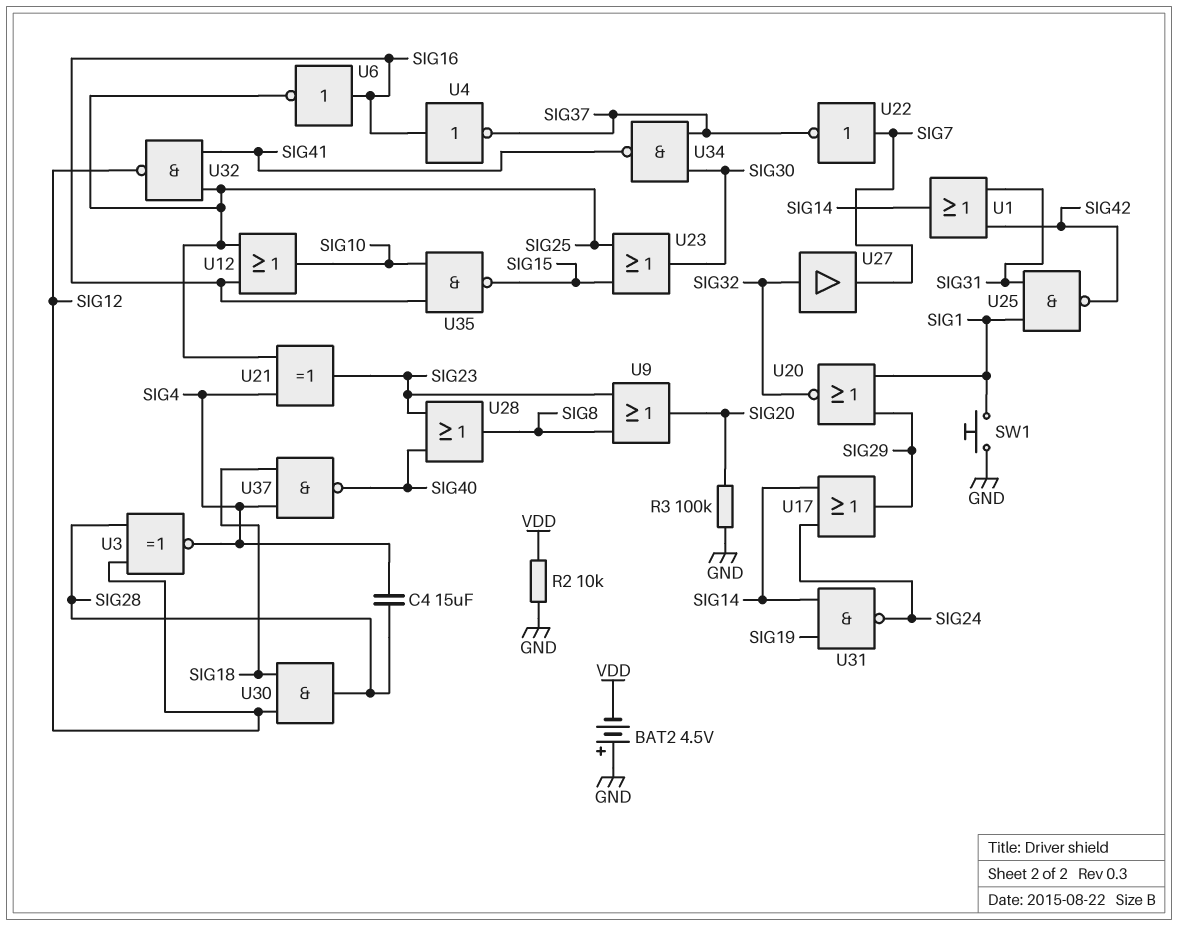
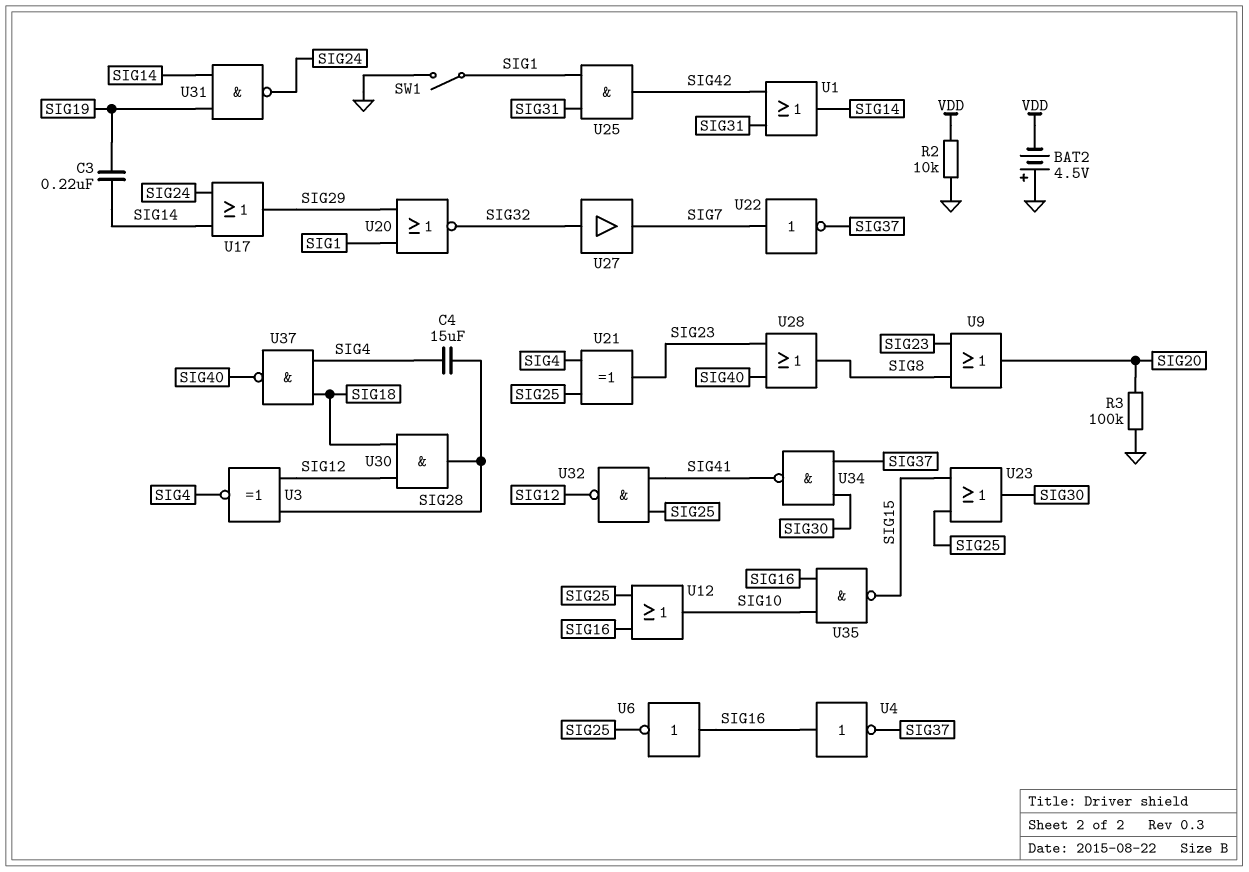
C3: none -> 220nF (SIG14, SIG19)
SW1: button (GND, SIG1) -> switch (GND, SIG1)
U25: NAND (in SIG1, in SIG31, out SIG42) -> AND (in SIG1, in SIG31, out SIG42)

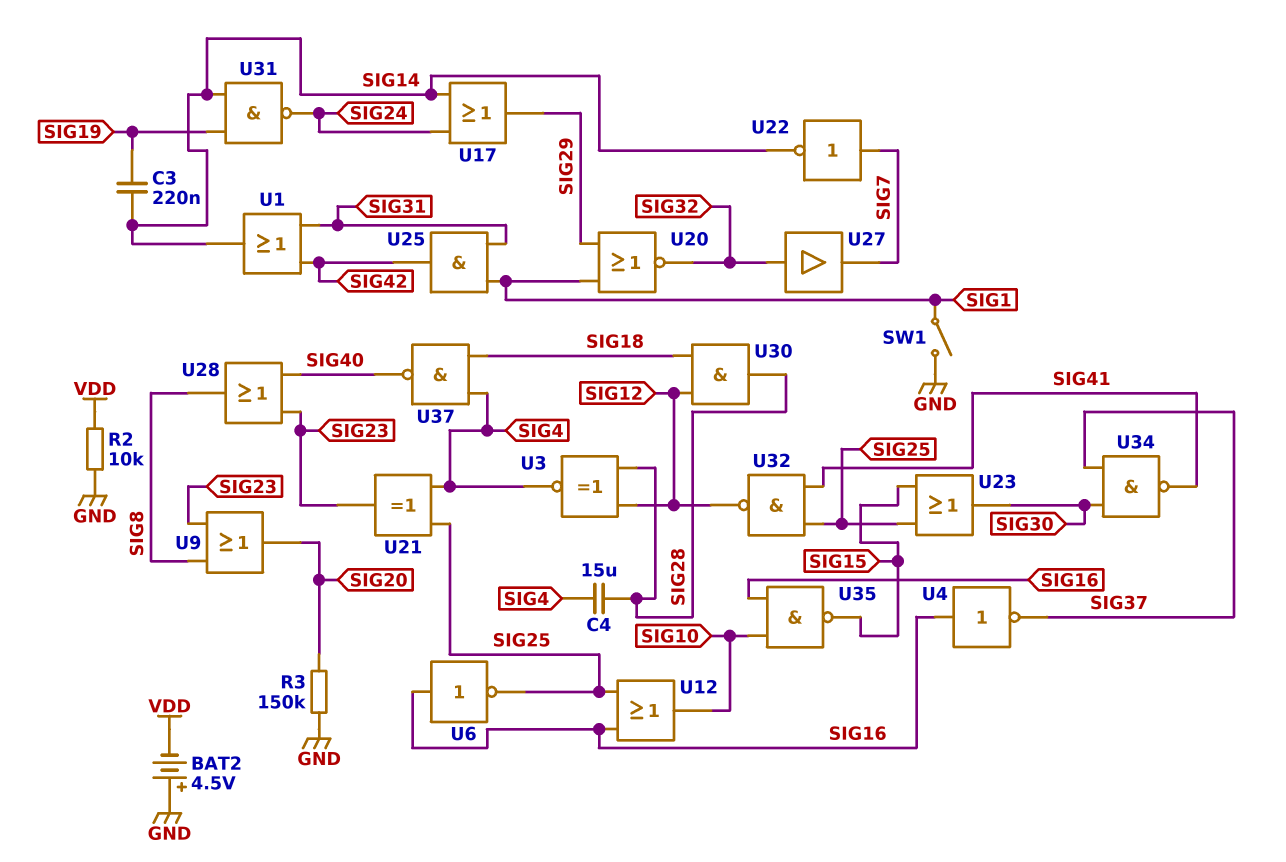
R3: 100k (GND, SIG20) -> 150k (GND, SIG20)
U22: NOT (in SIG7, out SIG37) -> NOT (in SIG7, out SIG14)

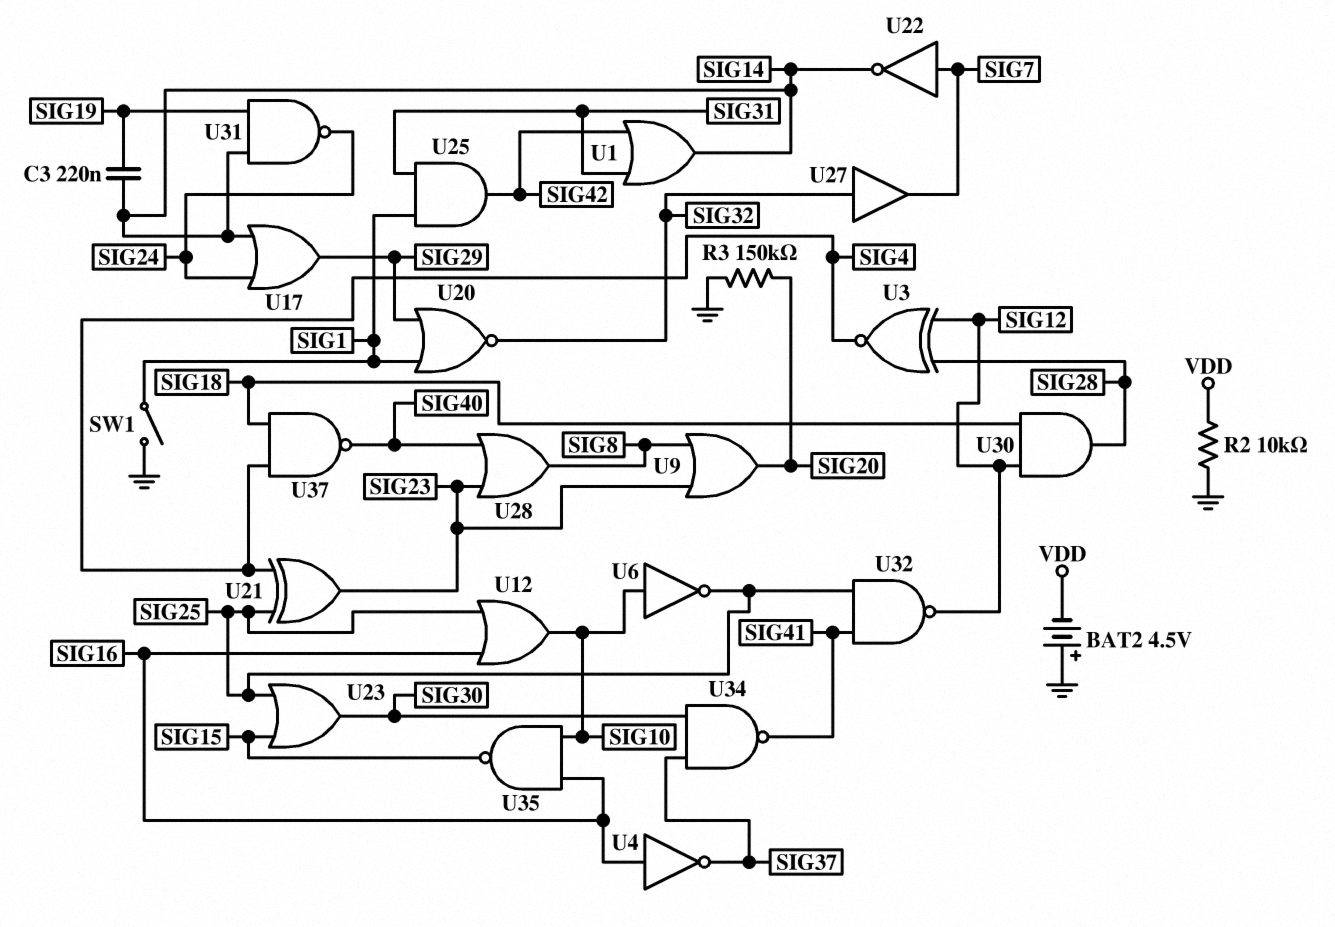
C4: 15uF (SIG4, SIG28) -> none
U6: NOT (in SIG16, out SIG25) -> NOT (in SIG10, out SIG25)

